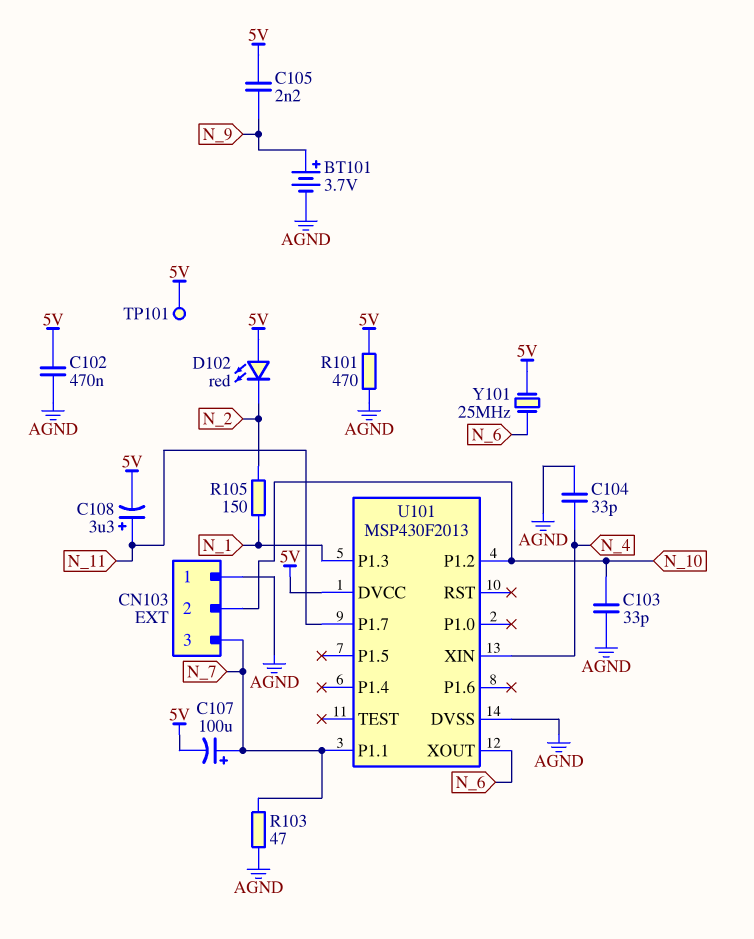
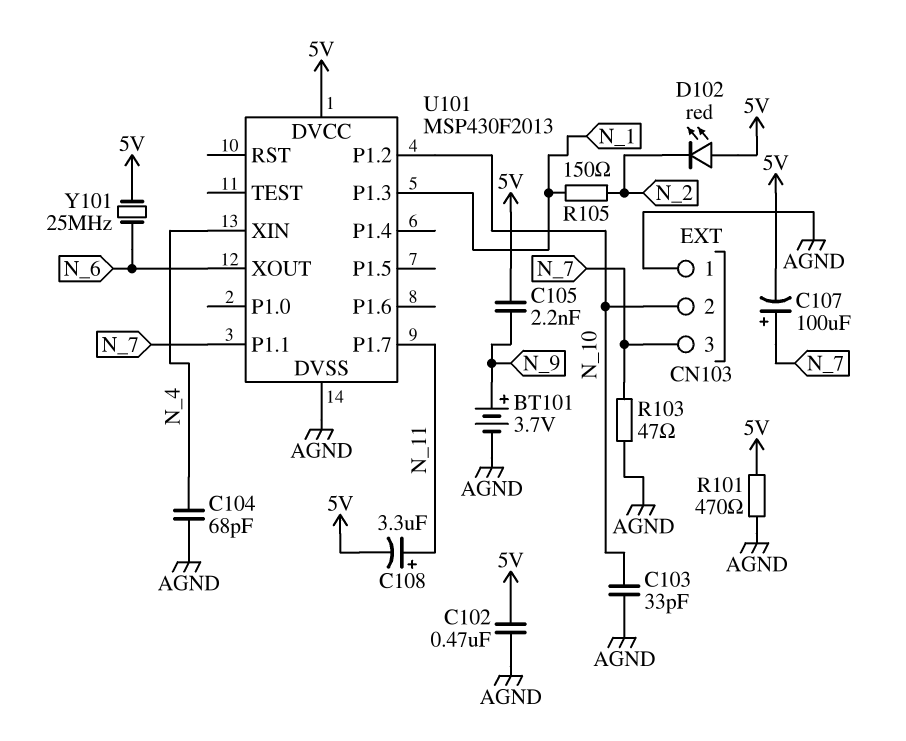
C104: 33pF (AGND, N_4) -> 68pF (AGND, N_4)
TP101: test point (5V) -> none

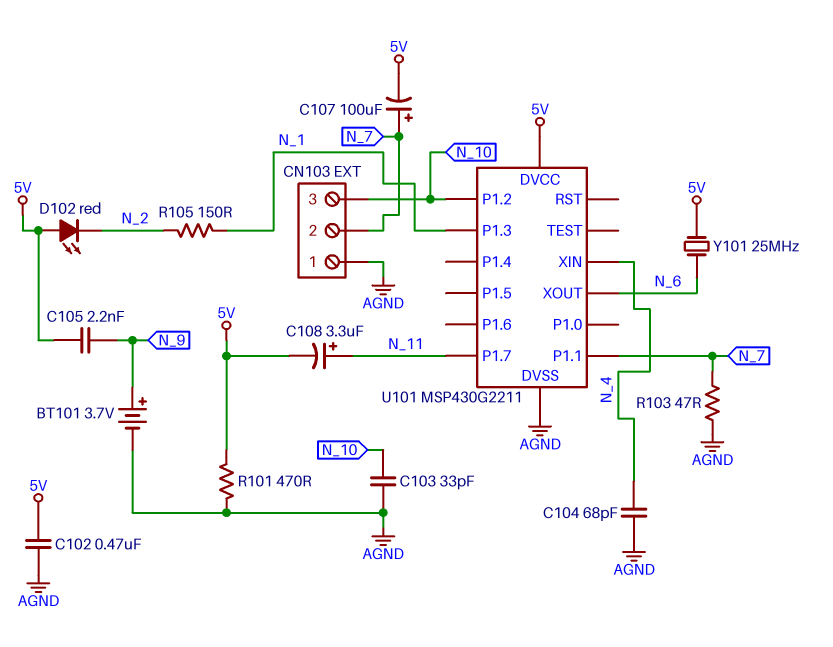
CN103 pin 2: N_10 -> N_7
CN103 pin 3: N_7 -> N_10
U101: MSP430F2013 -> MSP430G2211

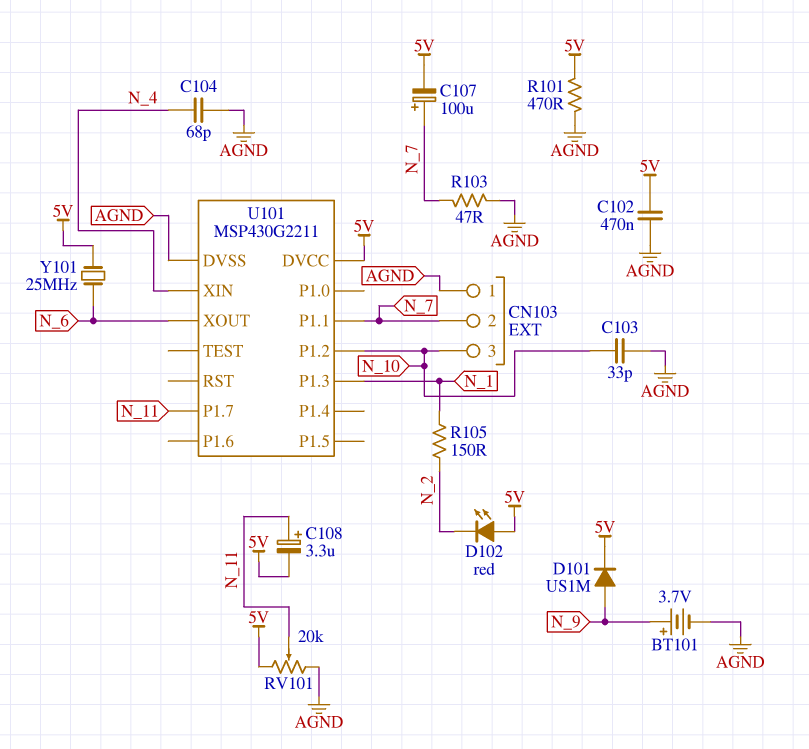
C105: 2.2nF (5V, N_9) -> none
D101: none -> diode US1M (A N_9, K 5V)
RV101: none -> 20k (5V, AGND, wiper N_11)

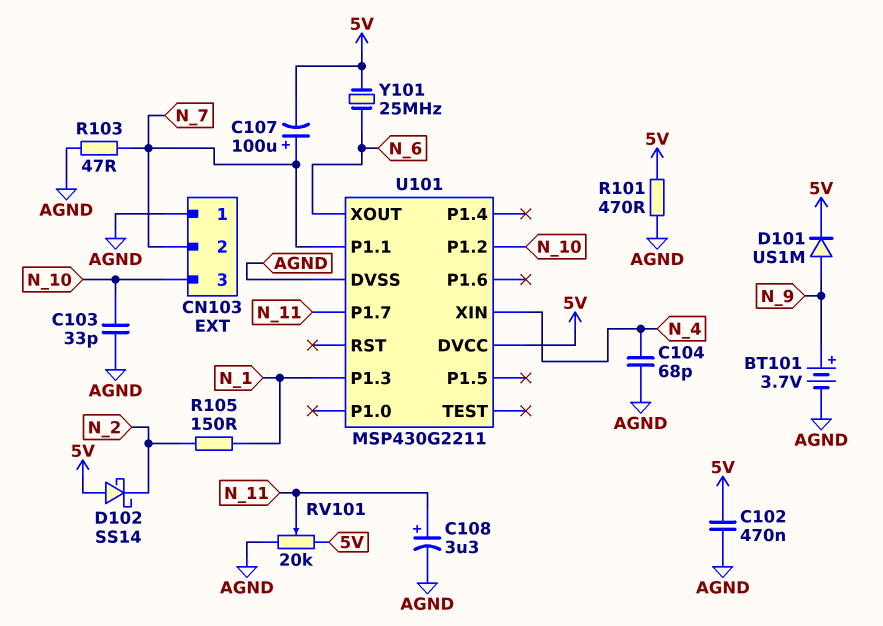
C108: 3.3uF (plus N_11, minus 5V) -> 3.3uF (plus N_11, minus AGND)
D102: LED red (A 5V, K N_2) -> schottky SS14 (A 5V, K N_2)

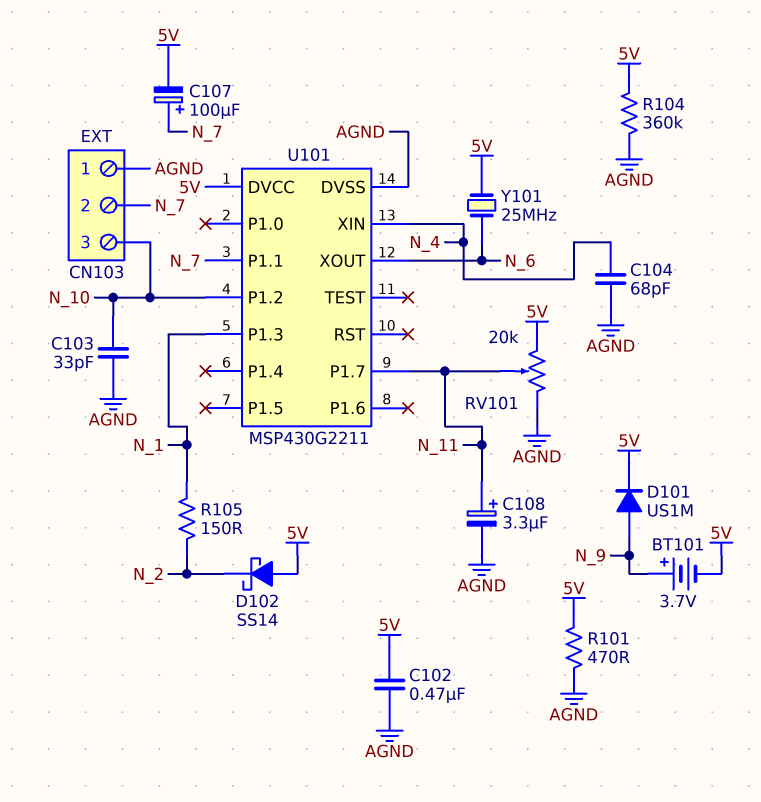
BT101: 3.7V (plus N_9, minus AGND) -> 3.7V (plus N_9, minus 5V)
R103: 47 (AGND, N_7) -> none
R104: none -> 360k (5V, AGND)

